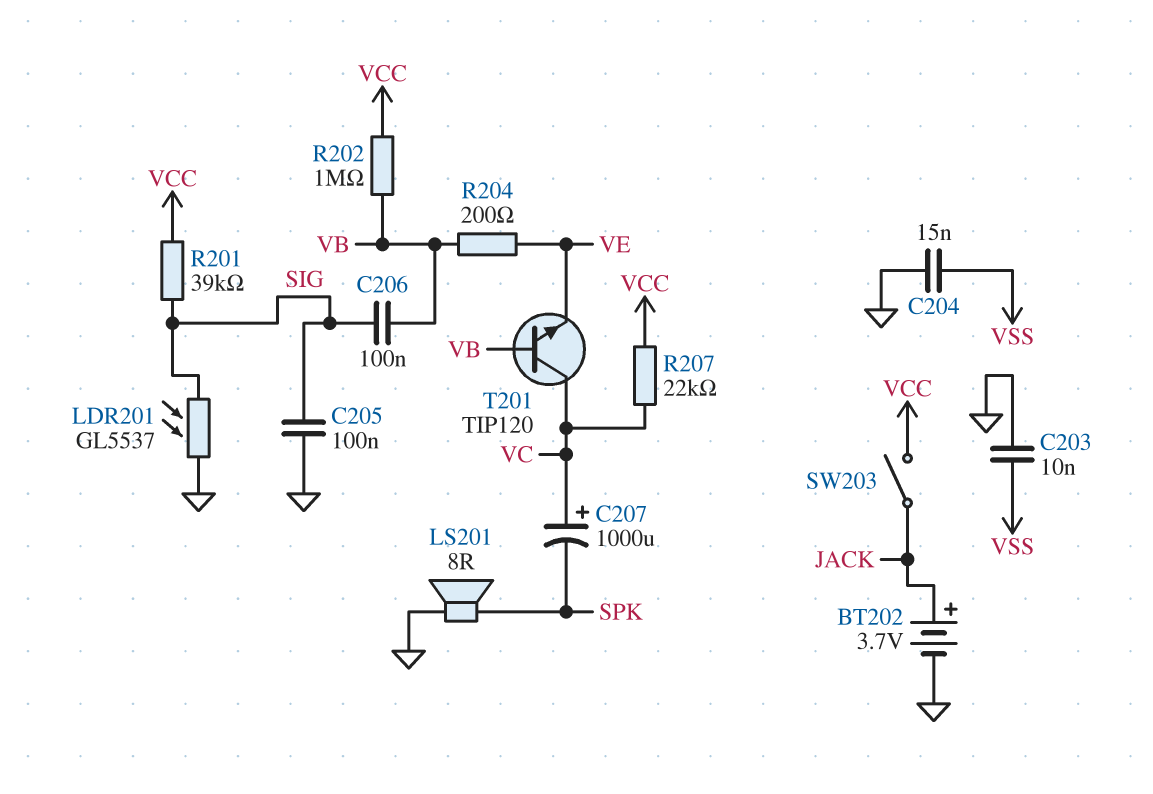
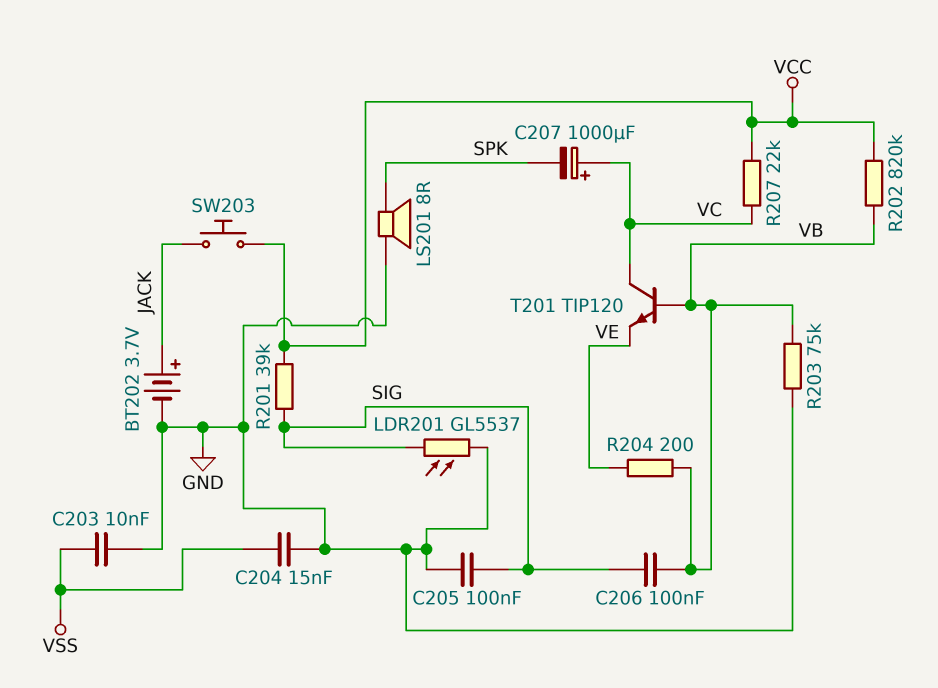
R202: 1M (VB, VCC) -> 820k (VB, VCC)
R203: none -> 75k (GND, VB)
SW203: switch (JACK, VCC) -> button (JACK, VCC)

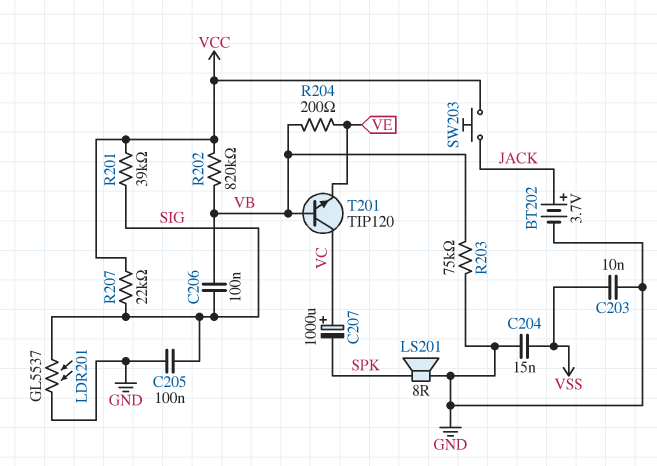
R207: 22k (VC, VCC) -> 22k (SIG, VCC)

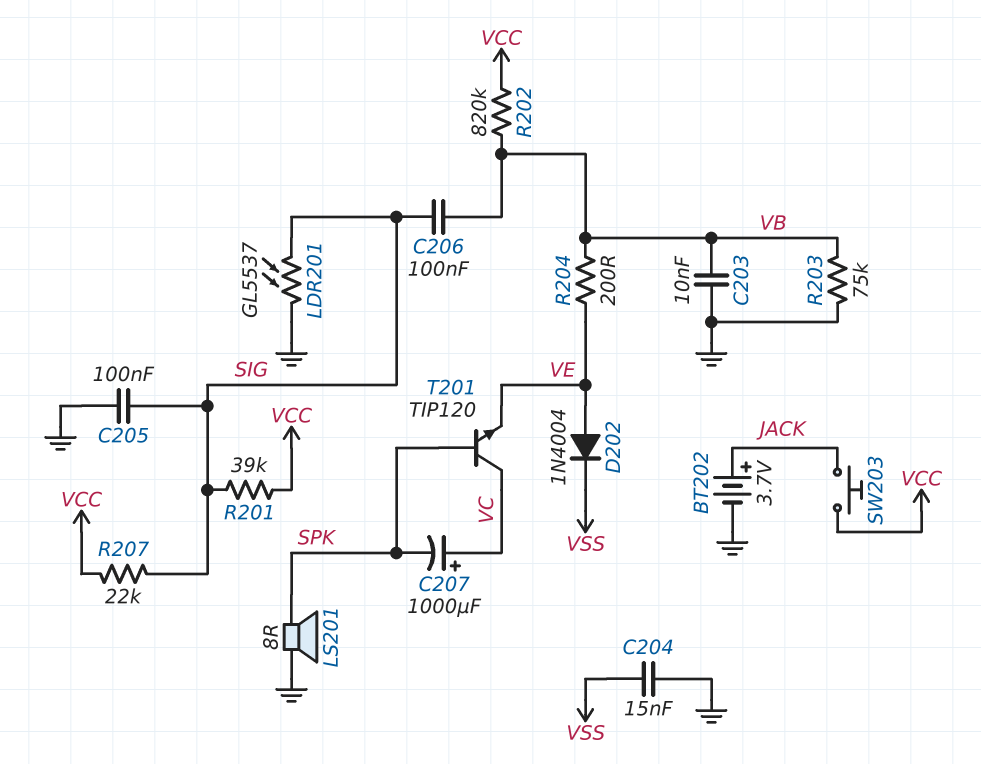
C203: 10nF (GND, VSS) -> 10nF (GND, VB)
D202: none -> diode 1N4004 (A VE, K VSS)
T201: NPN TIP120 (B VB, C VC, E VE) -> NPN TIP120 (B SPK, C VC, E VE)

